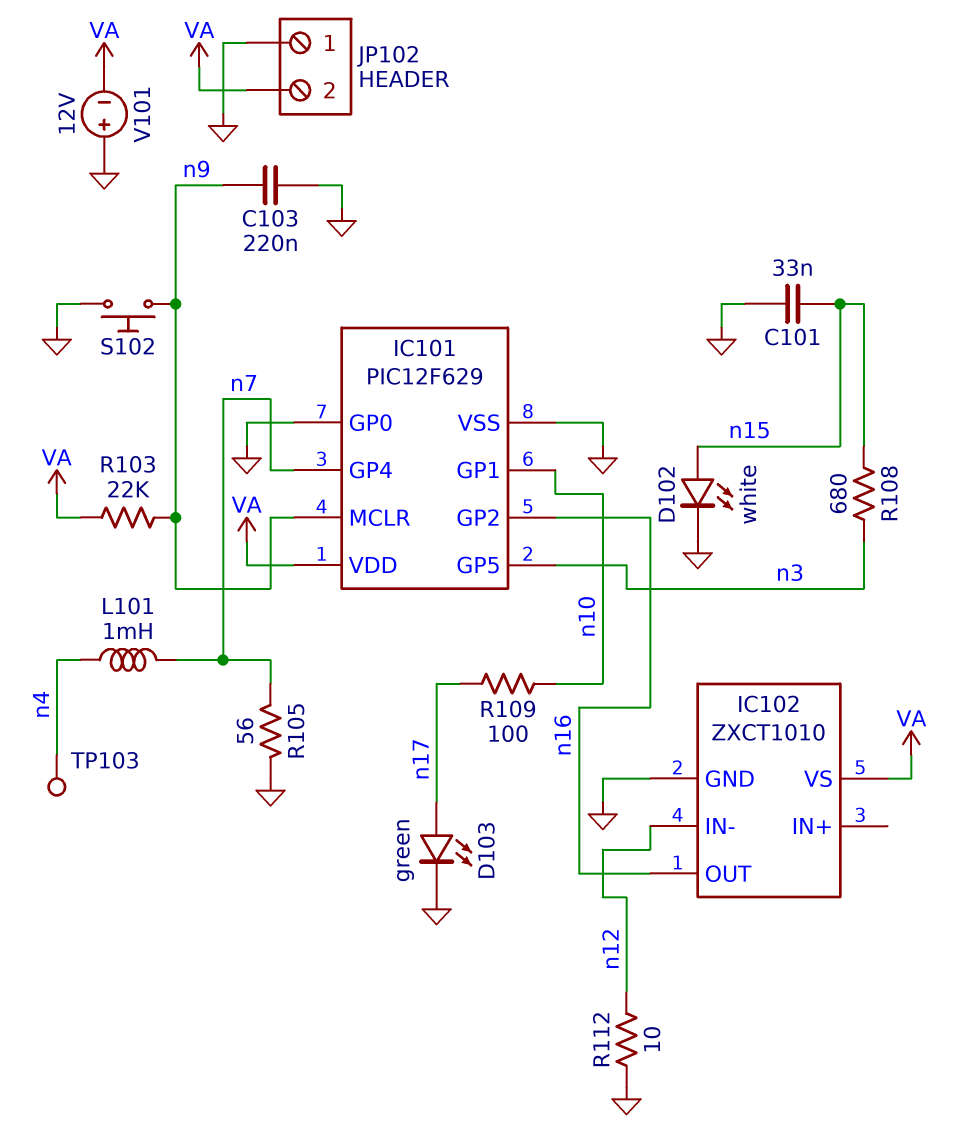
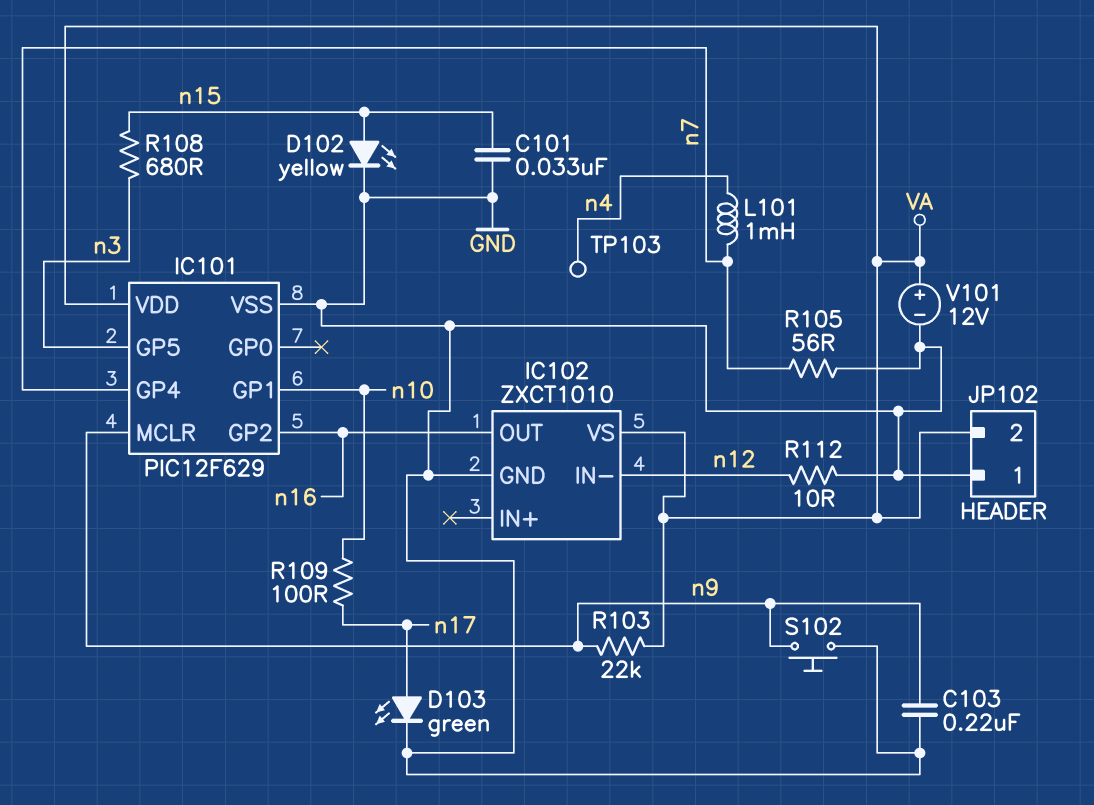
D102: LED white (A n15, K GND) -> LED yellow (A n15, K GND)
IC101 pin GP0: GND -> none
V101: 12V (plus GND, minus VA) -> 12V (plus VA, minus GND)

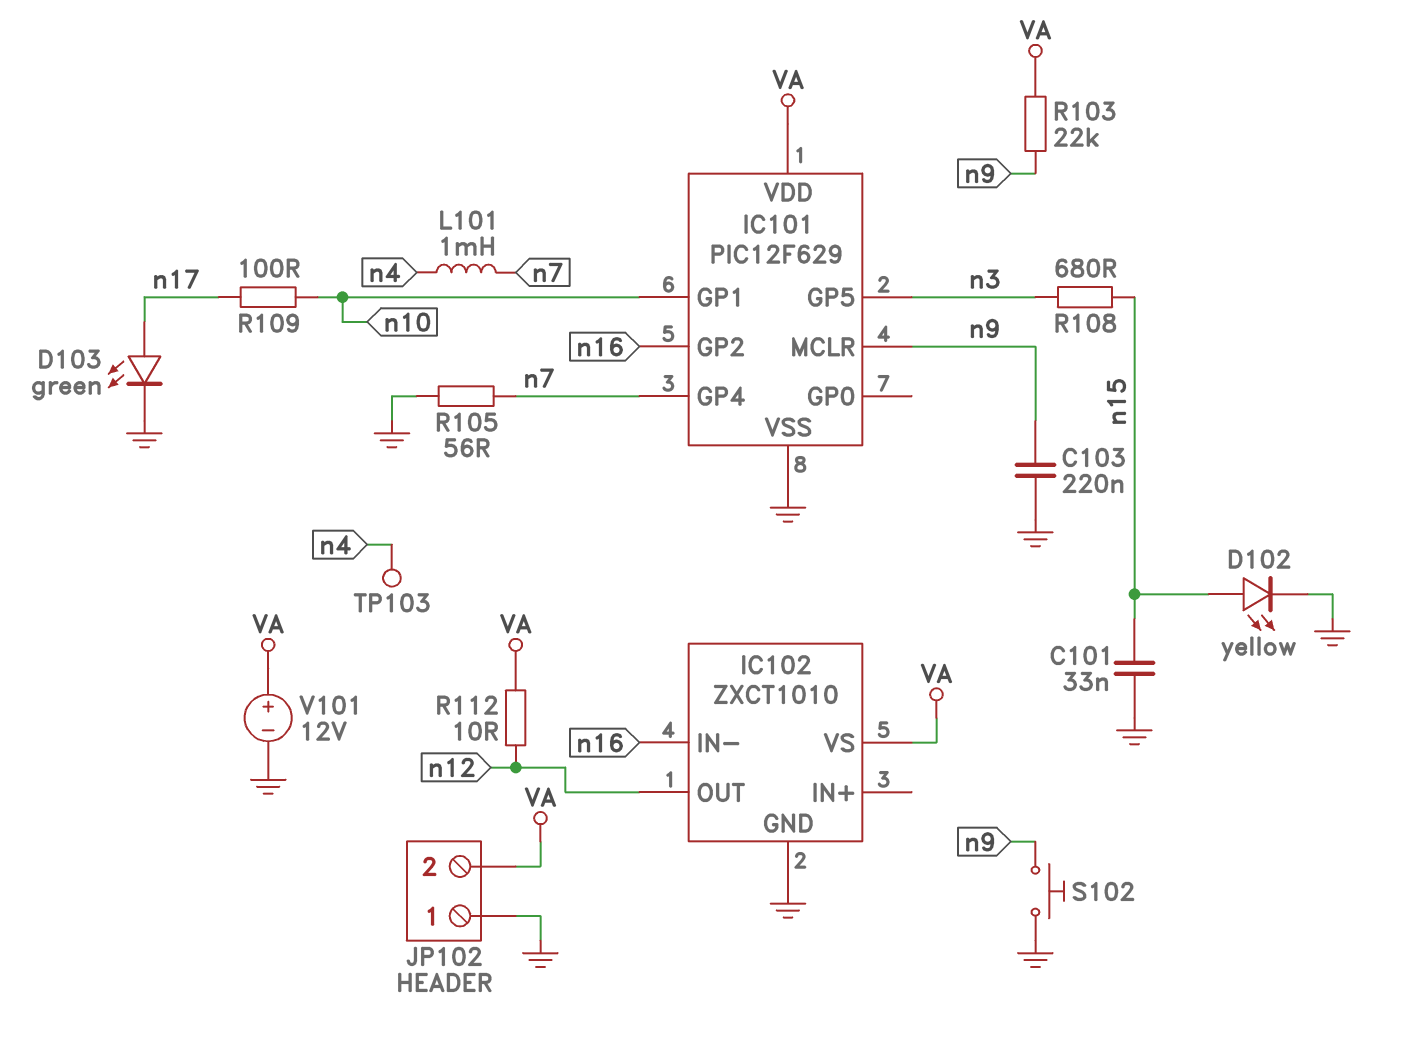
IC102 pin IN-: n12 -> n16
IC102 pin OUT: n16 -> n12
R112: 10 (GND, n12) -> 10 (VA, n12)

